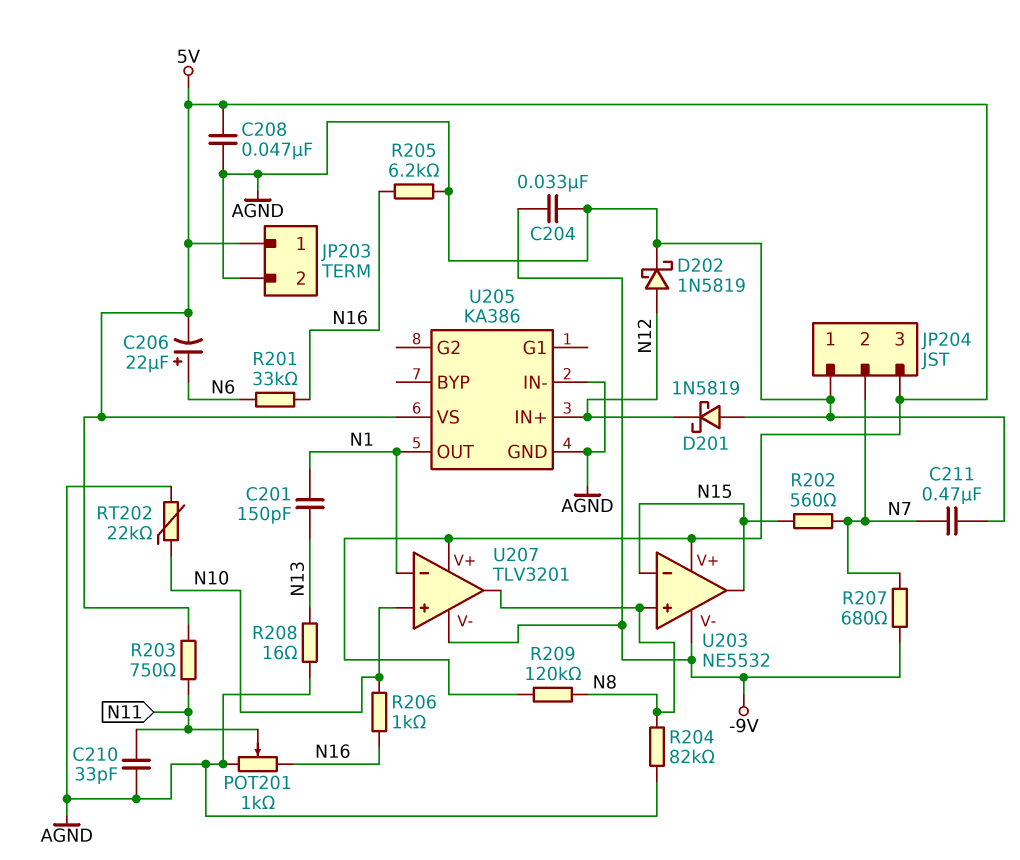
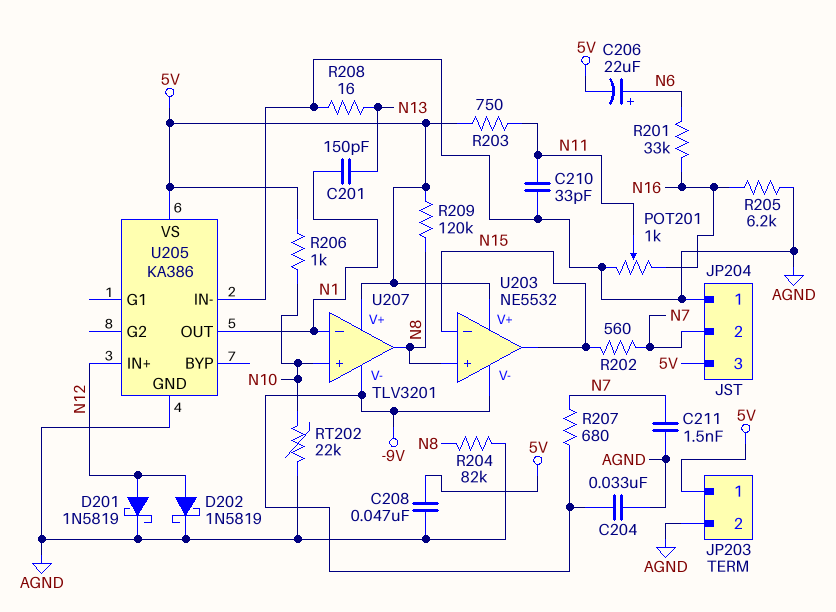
C211: 470nF (AGND, N7) -> 1.5nF (AGND, N7)
D201: schottky 1N5819 (A AGND, K N12) -> schottky 1N5819 (A N12, K AGND)
R206: 1k (N10, N16) -> 1k (5V, N10)

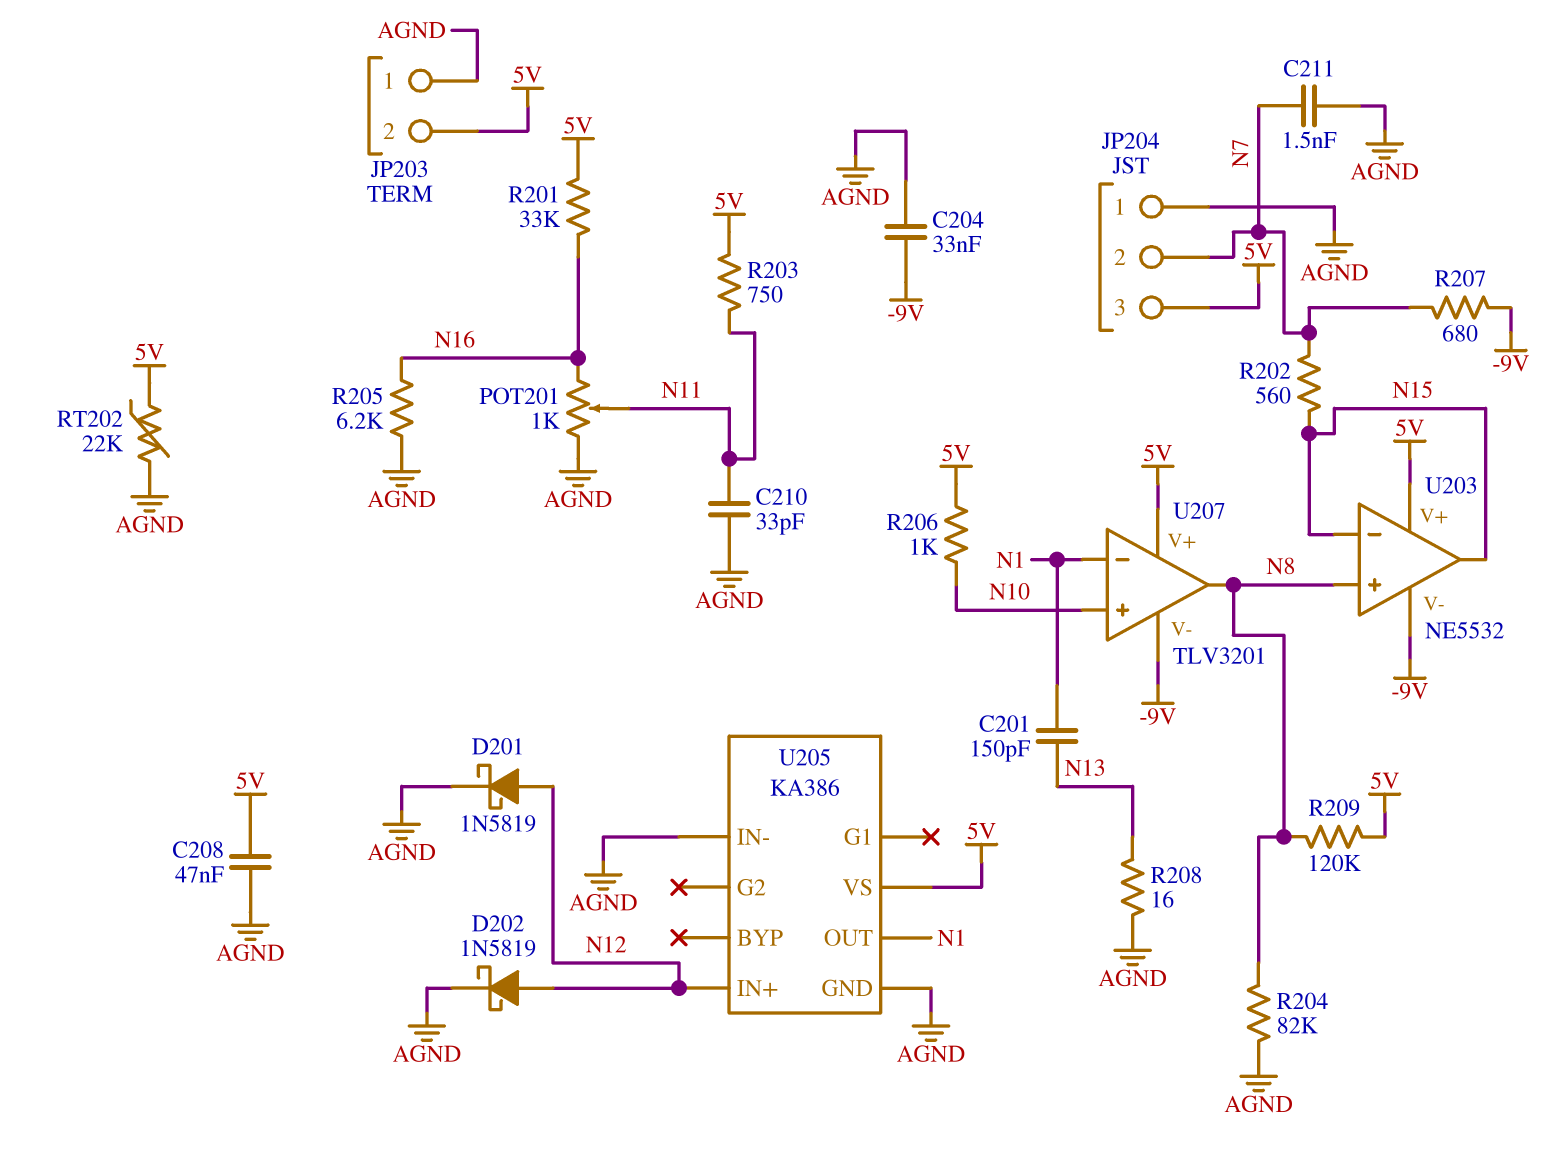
C206: 22uF (plus N6, minus 5V) -> none
JP203 pin 1: 5V -> AGND
JP203 pin 2: AGND -> 5V
R201: 33k (N6, N16) -> 33k (5V, N16)
RT202: 22k (AGND, N10) -> 22k (5V, AGND)

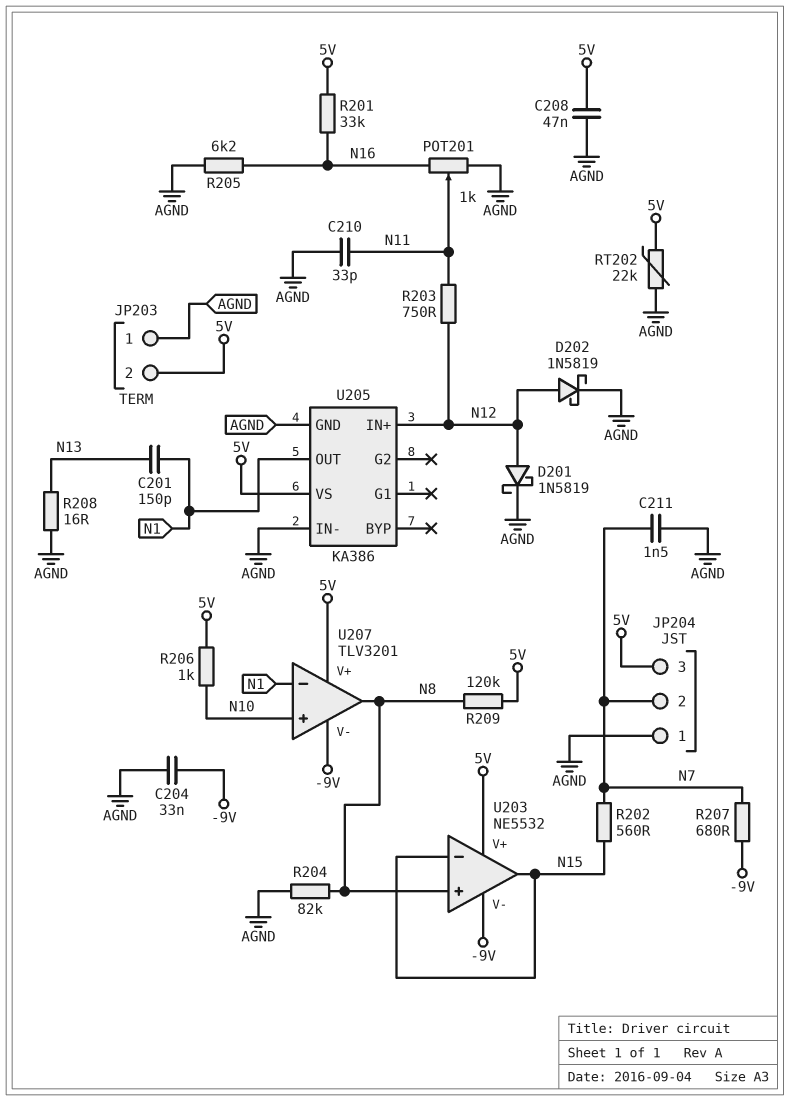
R203: 750 (5V, N11) -> 750 (N11, N12)

